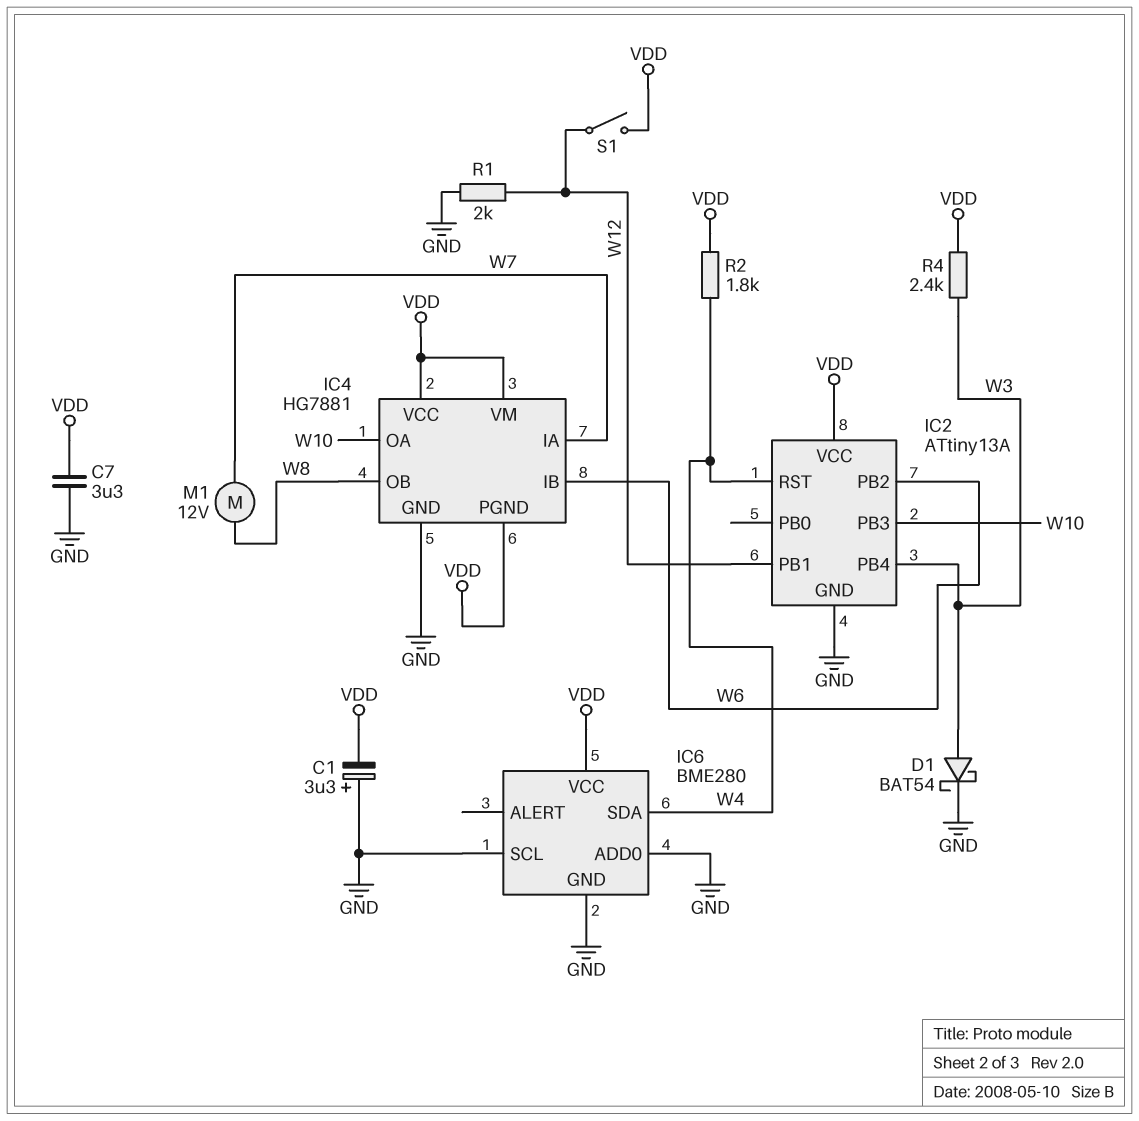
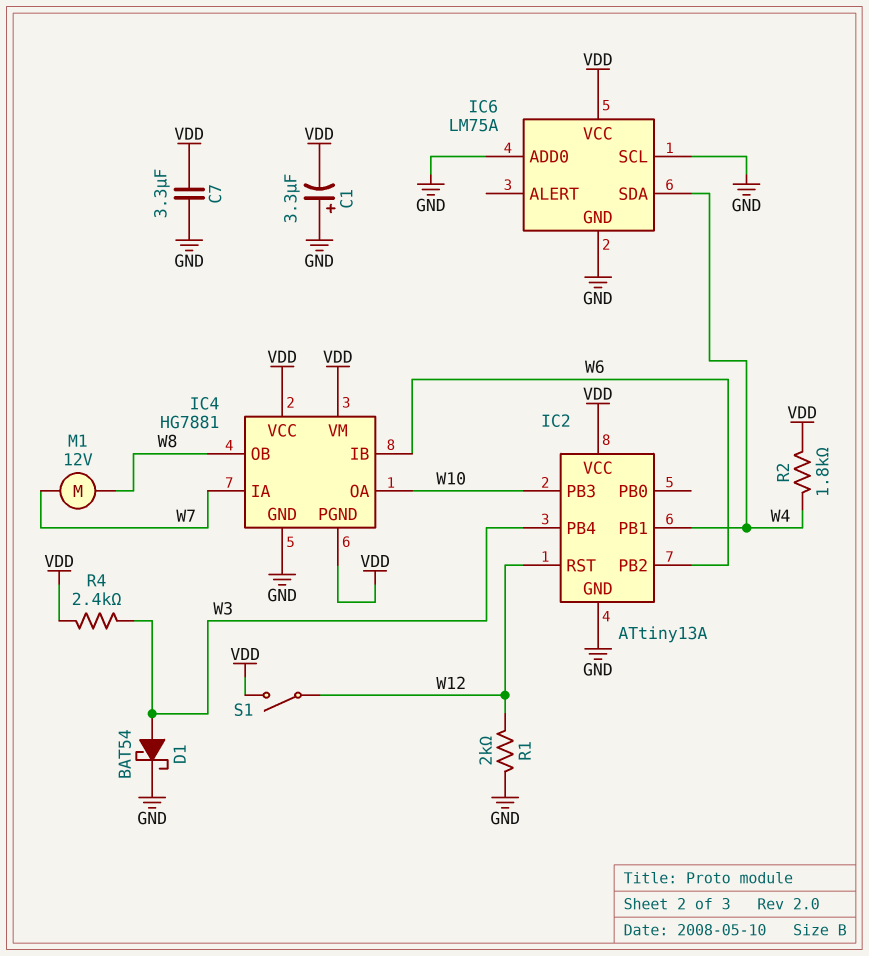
IC2 pin PB1: W12 -> W4
IC2 pin RST: W4 -> W12
IC6: BME280 -> LM75A

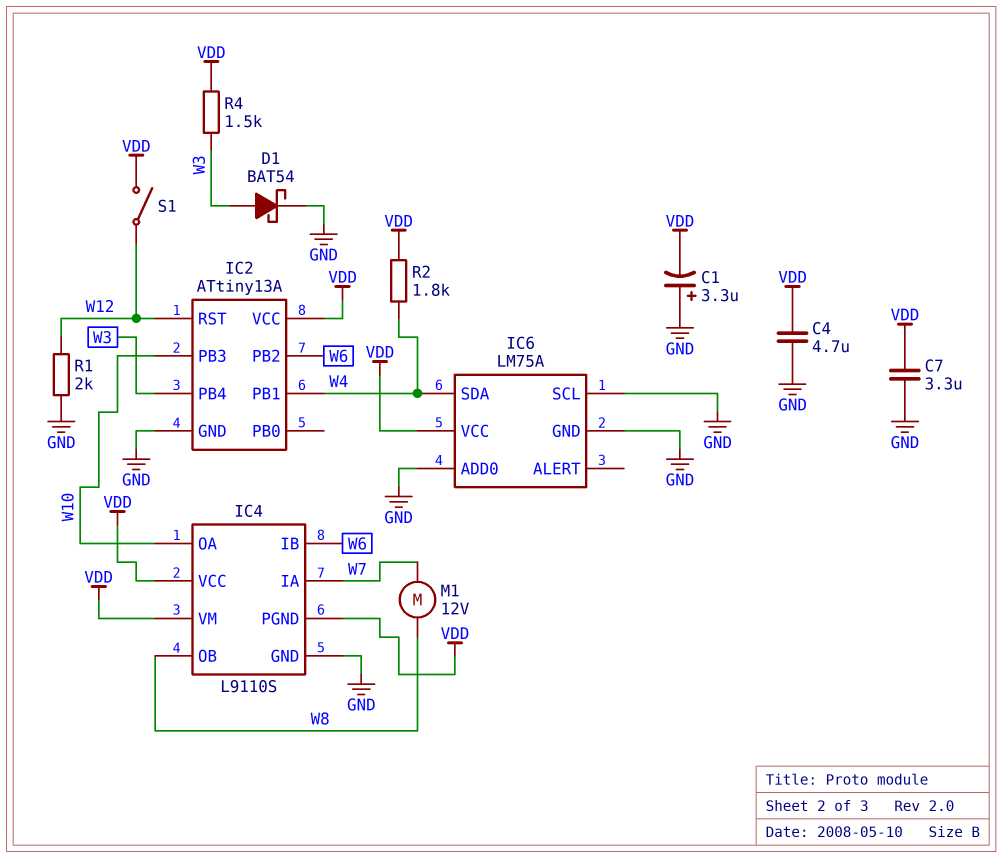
C4: none -> 4.7uF (GND, VDD)
IC4: HG7881 -> L9110S
R4: 2.4k (VDD, W3) -> 1.5k (VDD, W3)

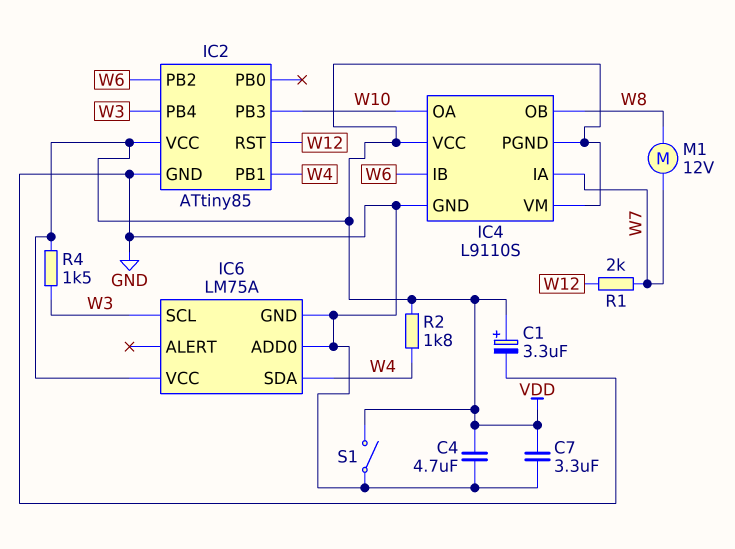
C1: 3.3uF (plus GND, minus VDD) -> 3.3uF (plus VDD, minus GND)
D1: schottky BAT54 (A W3, K GND) -> none
IC2: ATtiny13A -> ATtiny85
IC6 pin SCL: GND -> W3
R1: 2k (GND, W12) -> 2k (W7, W12)
S1: switch (VDD, W12) -> switch (GND, VDD)

